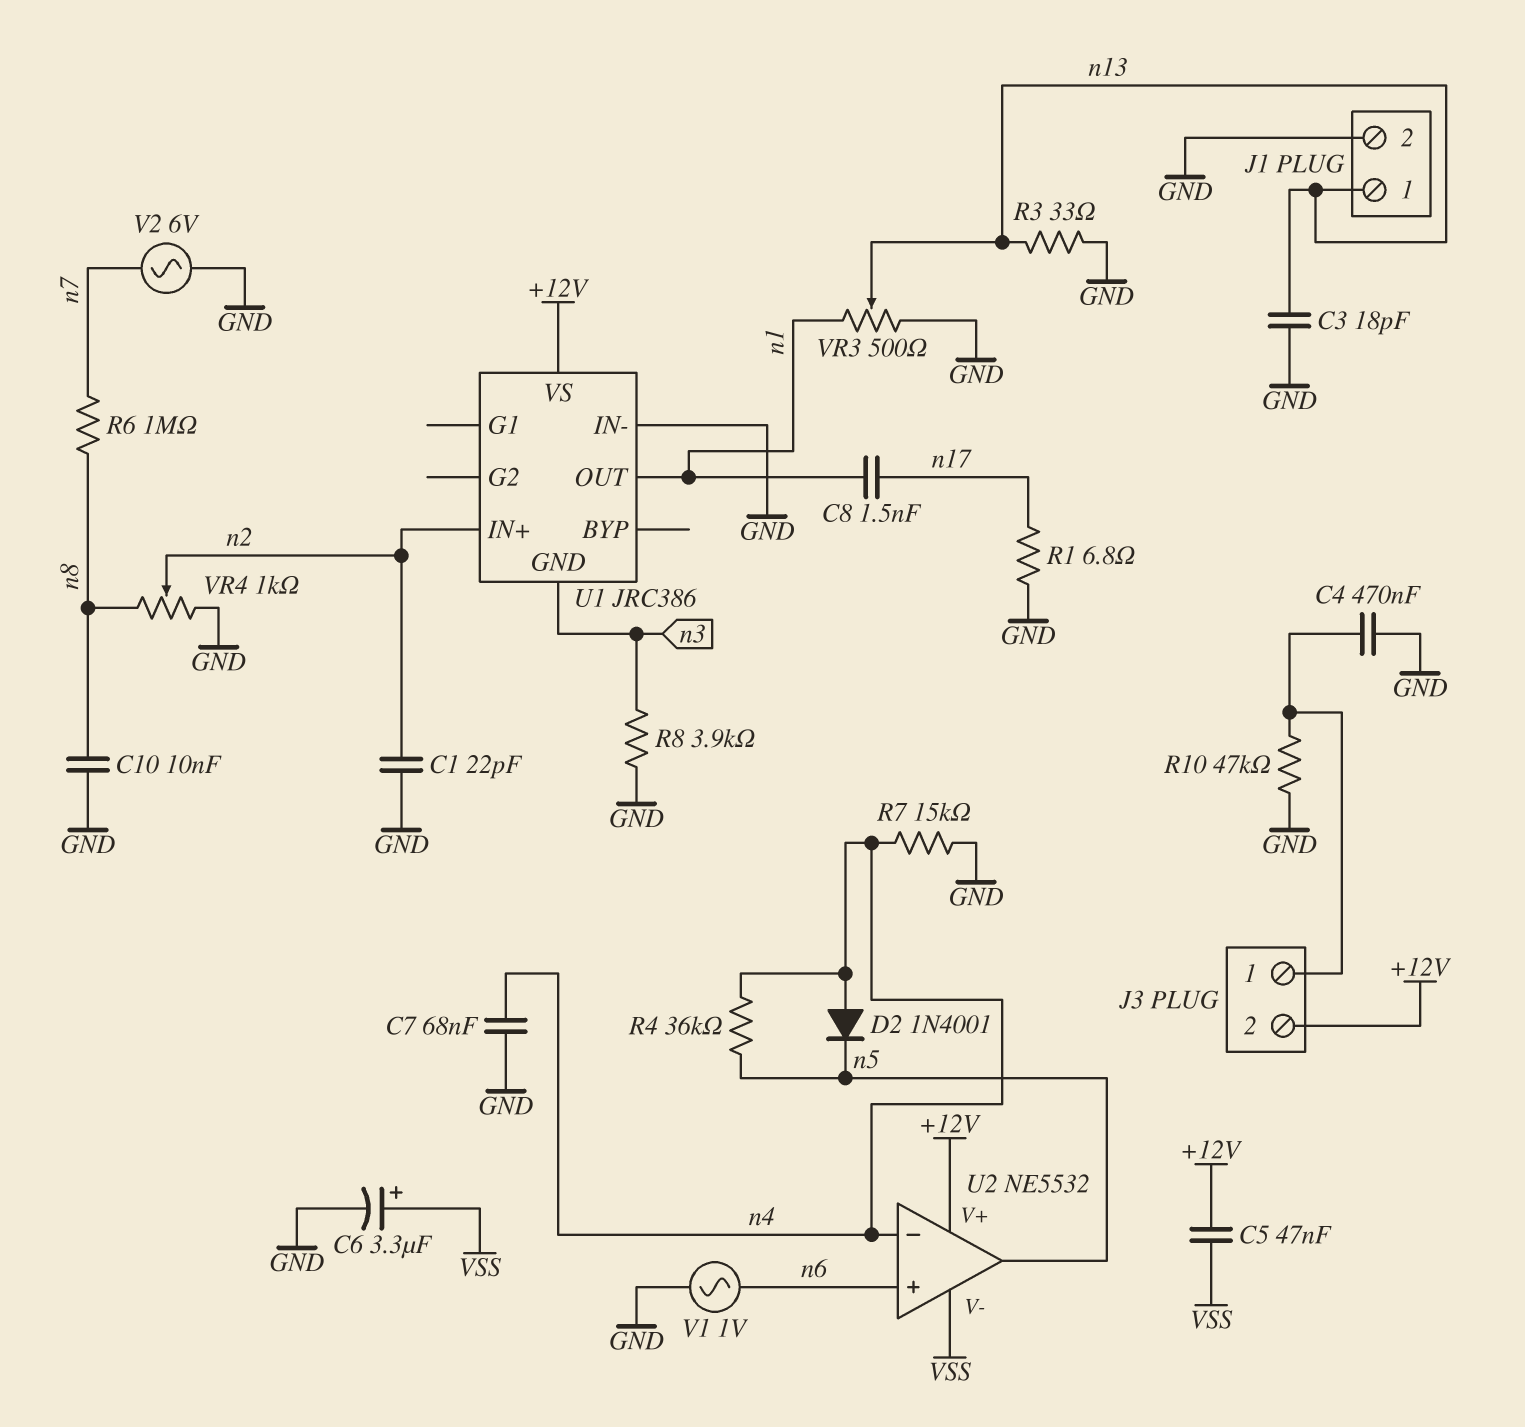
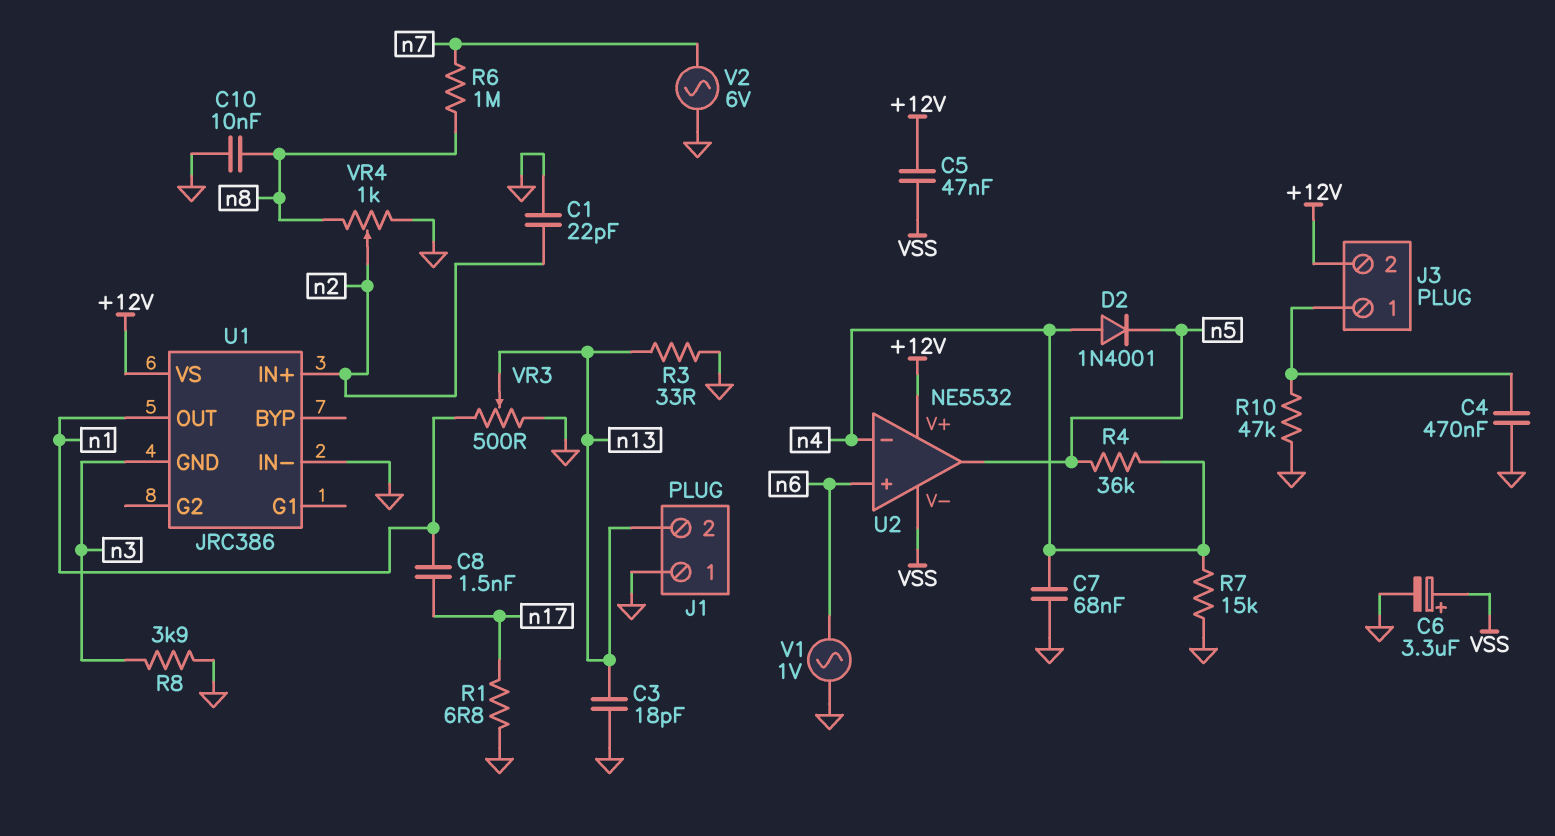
J1 pin 1: n13 -> GND
J1 pin 2: GND -> n13

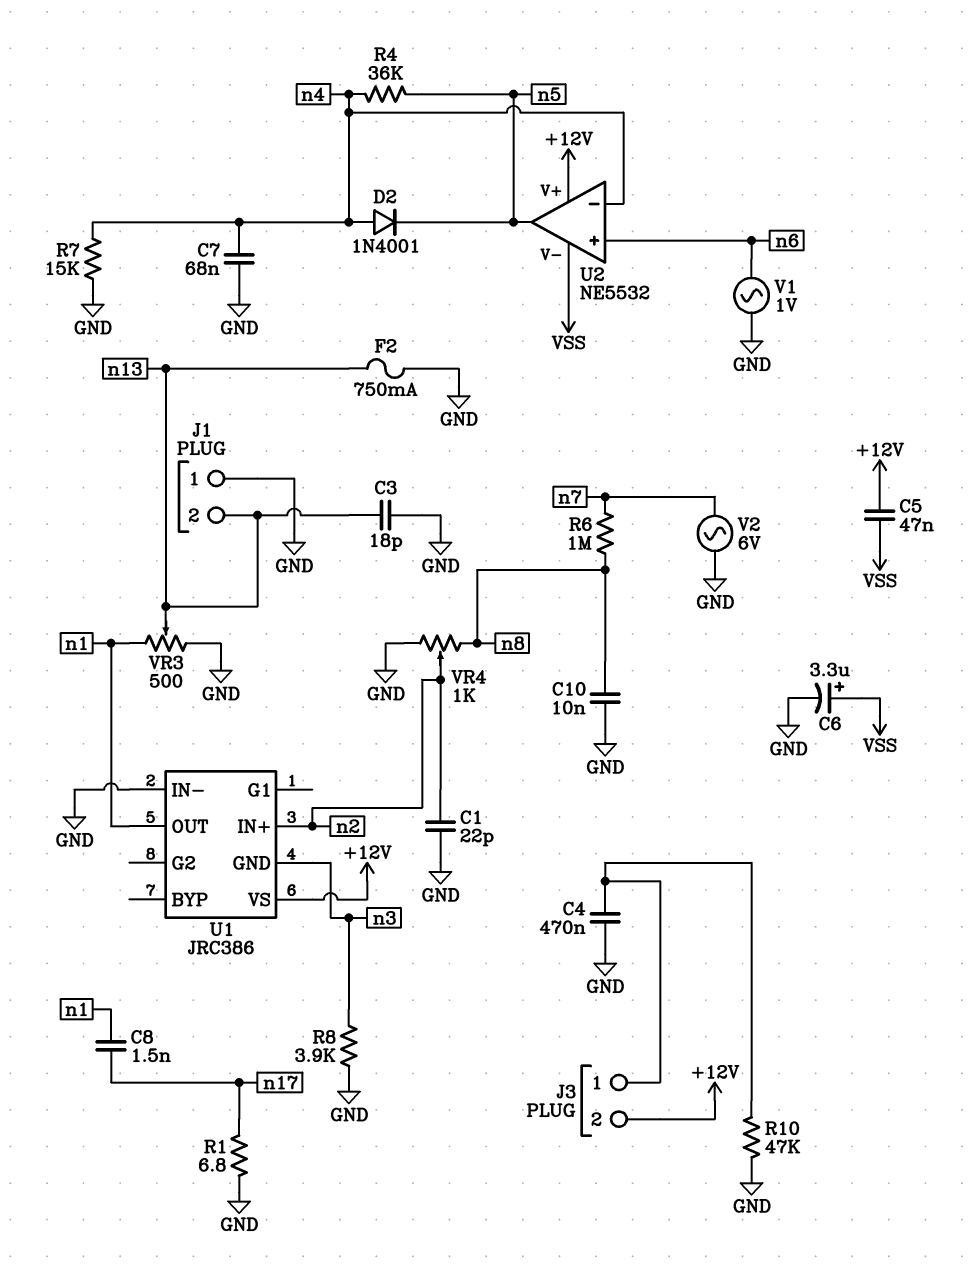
F2: none -> 750mA (GND, n13)
R3: 33 (GND, n13) -> none

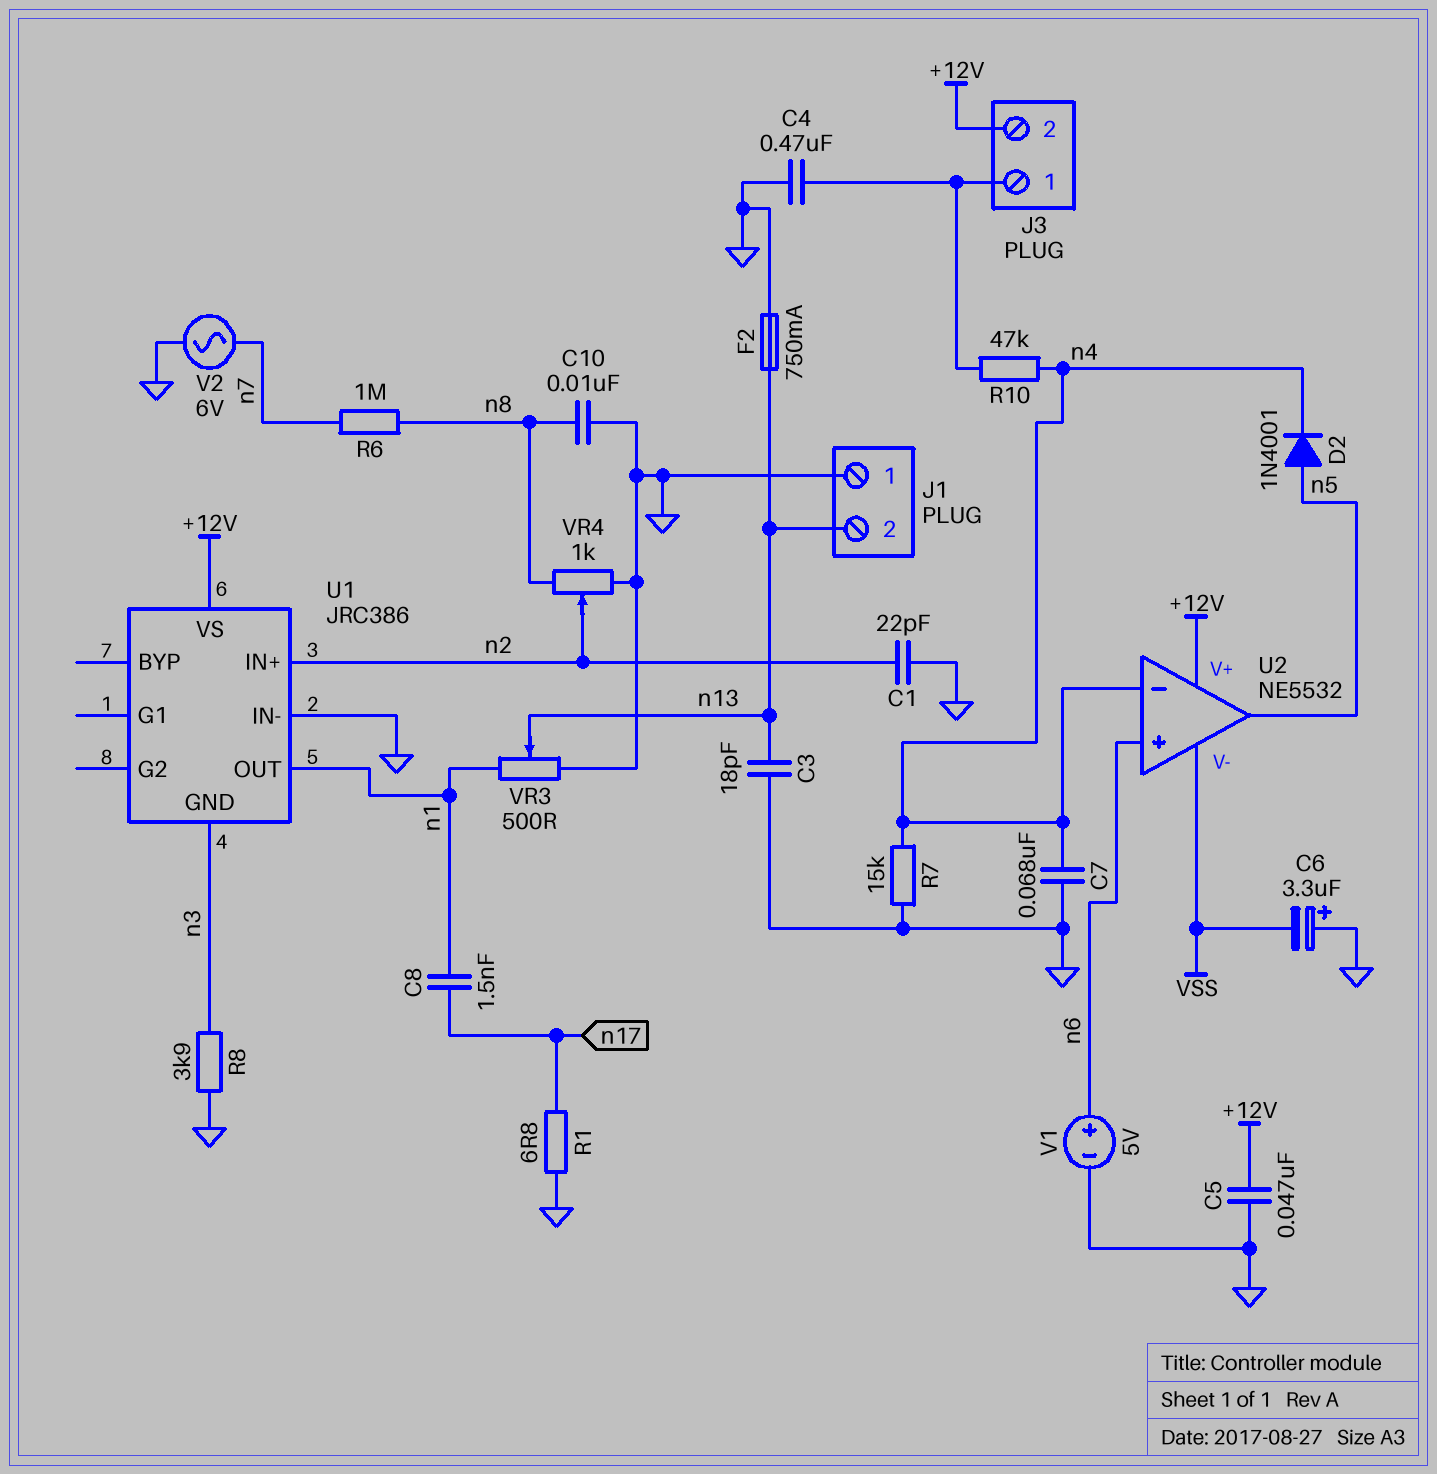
C5: 47nF (+12V, VSS) -> 47nF (+12V, GND)
C6: 3.3uF (plus VSS, minus GND) -> 3.3uF (plus GND, minus VSS)
D2: diode 1N4001 (A n4, K n5) -> diode 1N4001 (A n5, K n4)
R4: 36k (n4, n5) -> none
R10: 47k (GND, J3/1) -> 47k (J3/1, n4)
V1: AC 1V (GND, n6) -> 5V (plus n6, minus GND)

